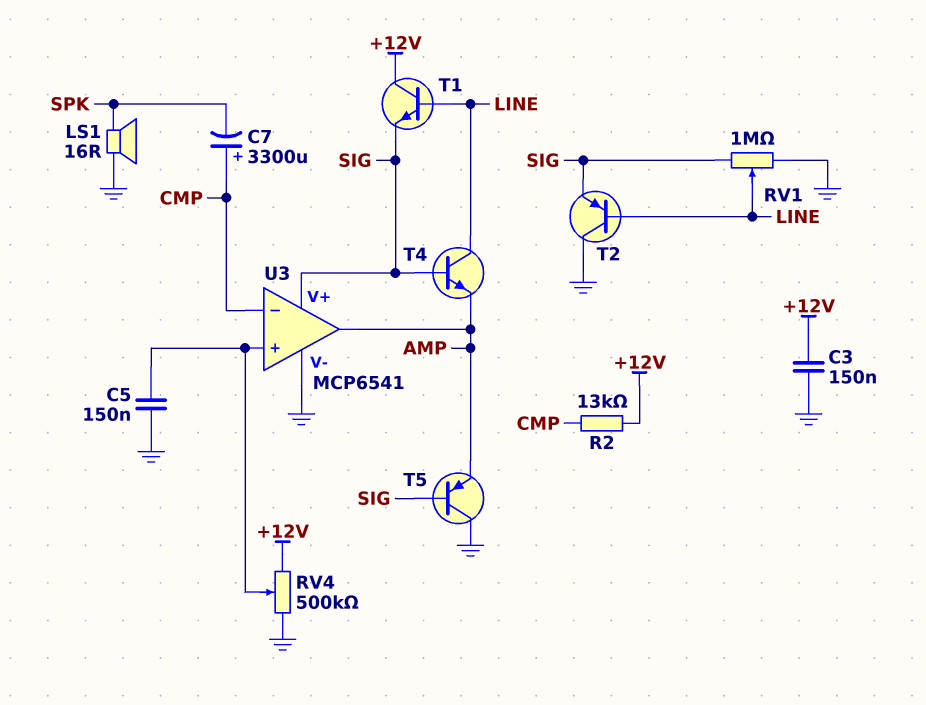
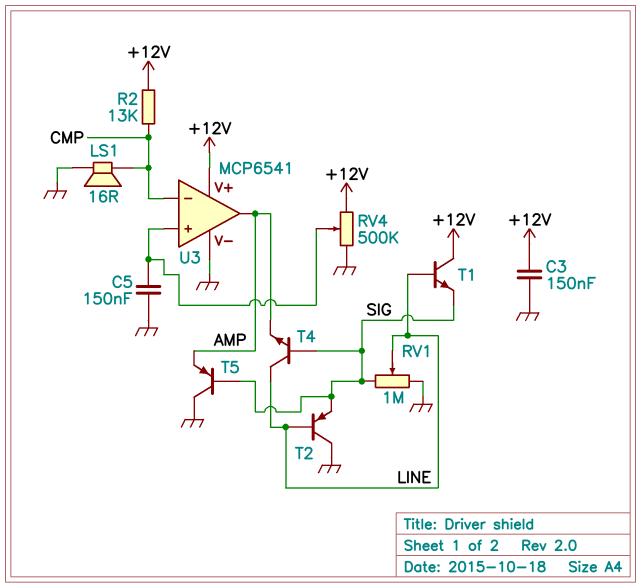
C7: 3300uF (plus CMP, minus SPK) -> none
LS1: speaker 16R (GND, SPK) -> speaker 16R (CMP, GND)
U3 pin V+: SIG -> +12V

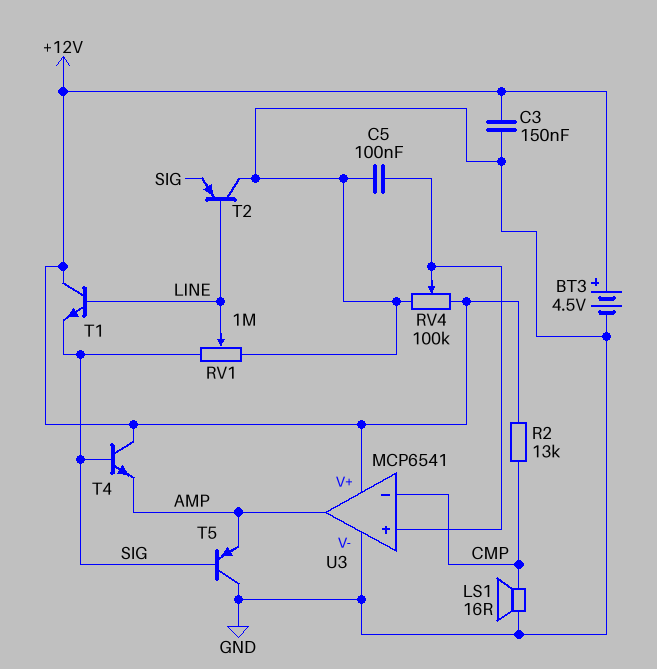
BT3: none -> 4.5V (plus +12V, minus GND)
C5: 150nF (GND, U3/in+) -> 100nF (GND, U3/in+)
RV4: 500k (+12V, GND, wiper U3/in+) -> 100k (+12V, GND, wiper U3/in+)
T4: NPN (B SIG, C LINE, E AMP) -> NPN (B SIG, C +12V, E AMP)

